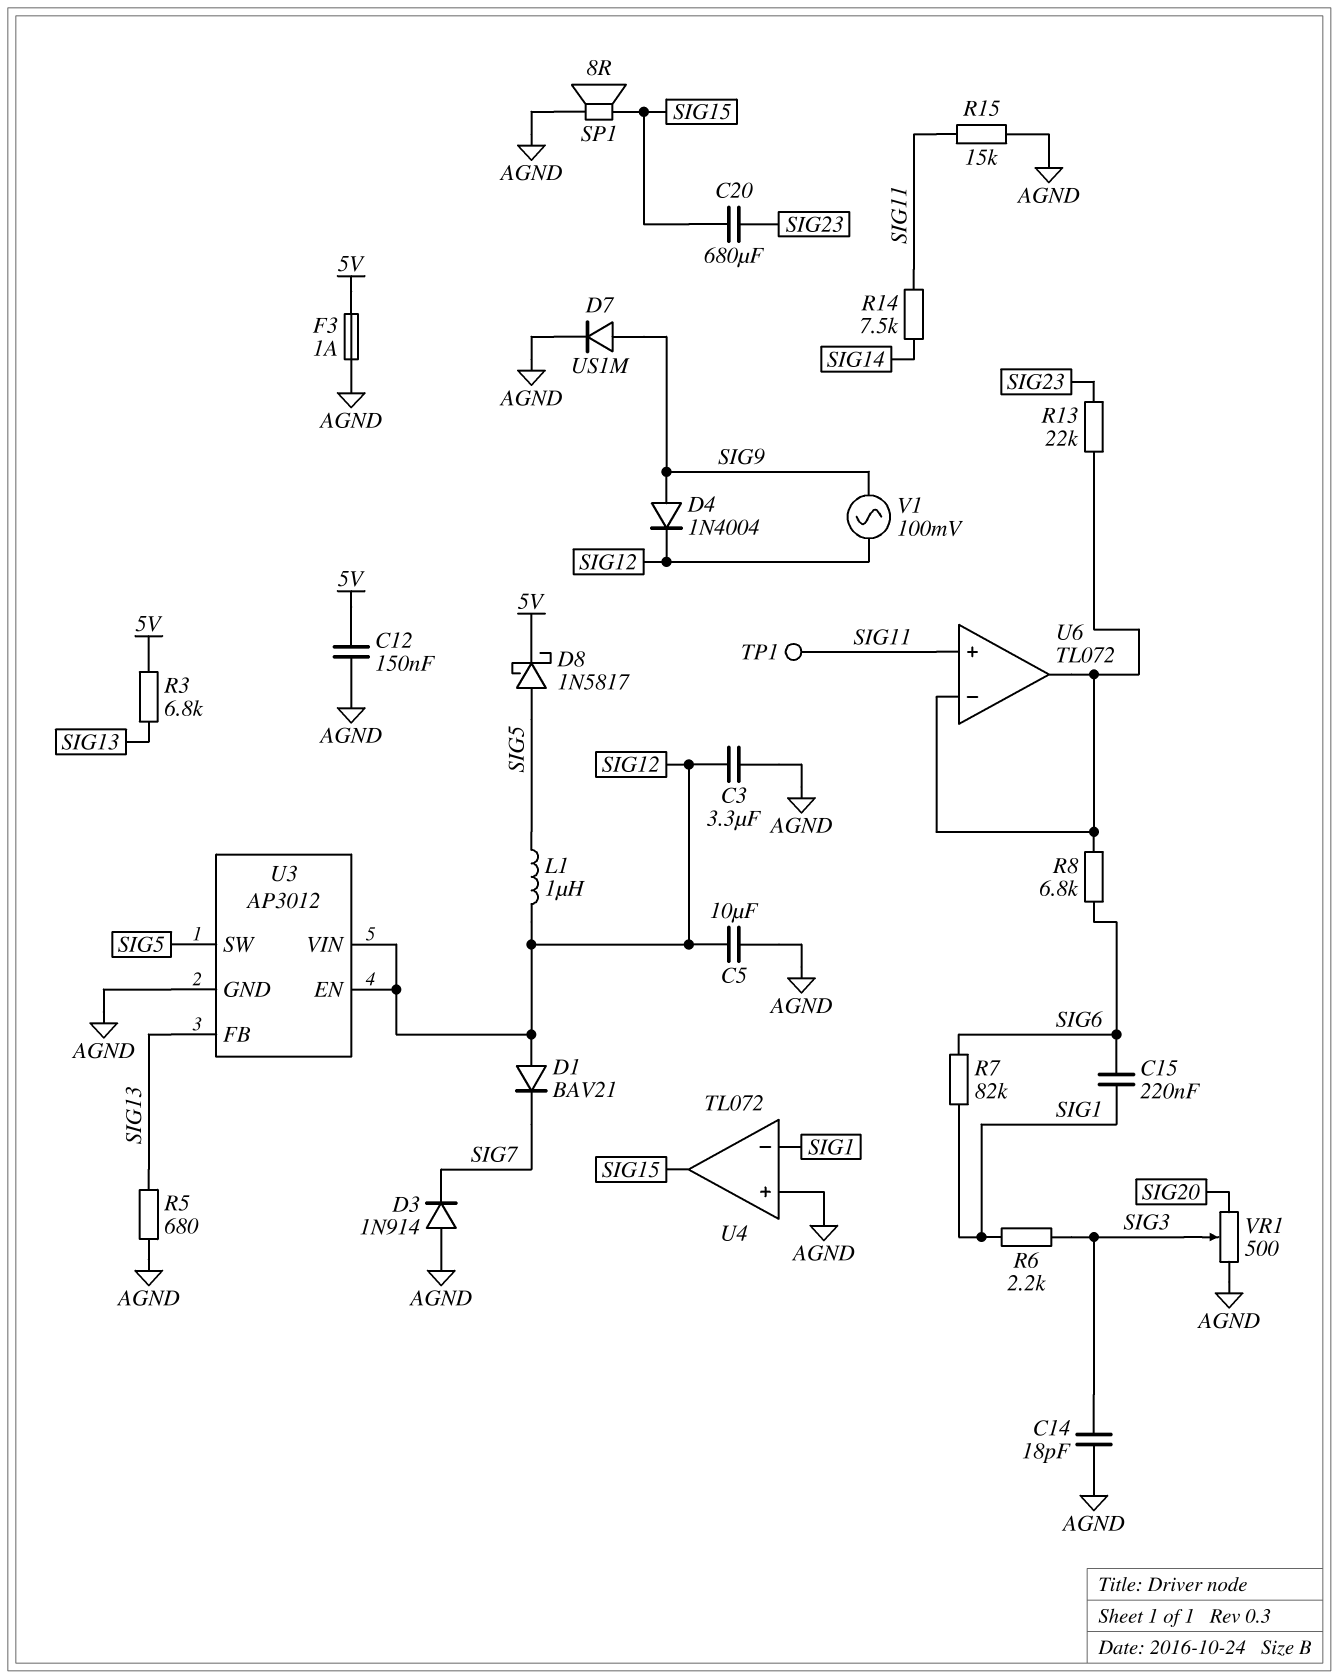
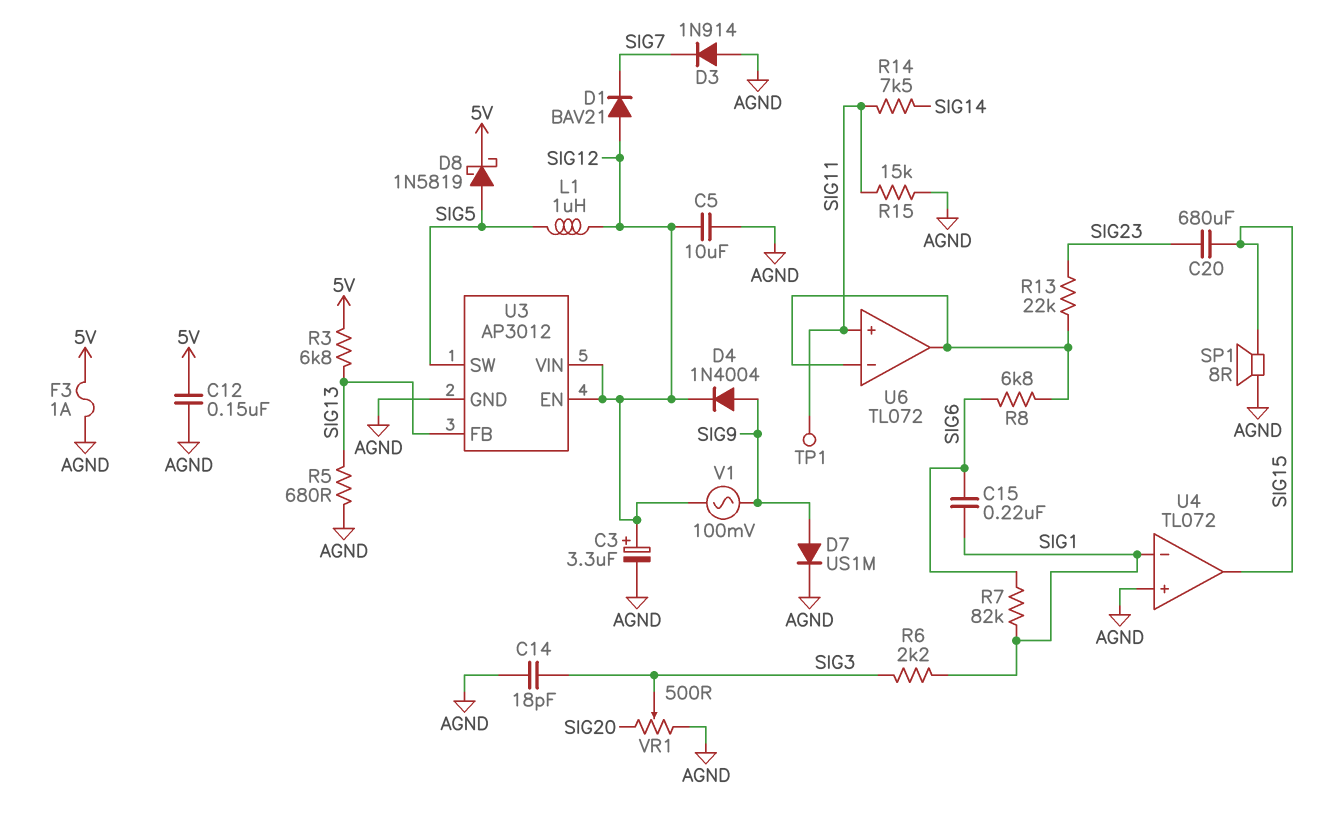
C3: 3.3uF (AGND, SIG12) -> 3.3uF (plus SIG12, minus AGND)
D8: schottky 1N5817 (A SIG5, K 5V) -> schottky 1N5819 (A SIG5, K 5V)

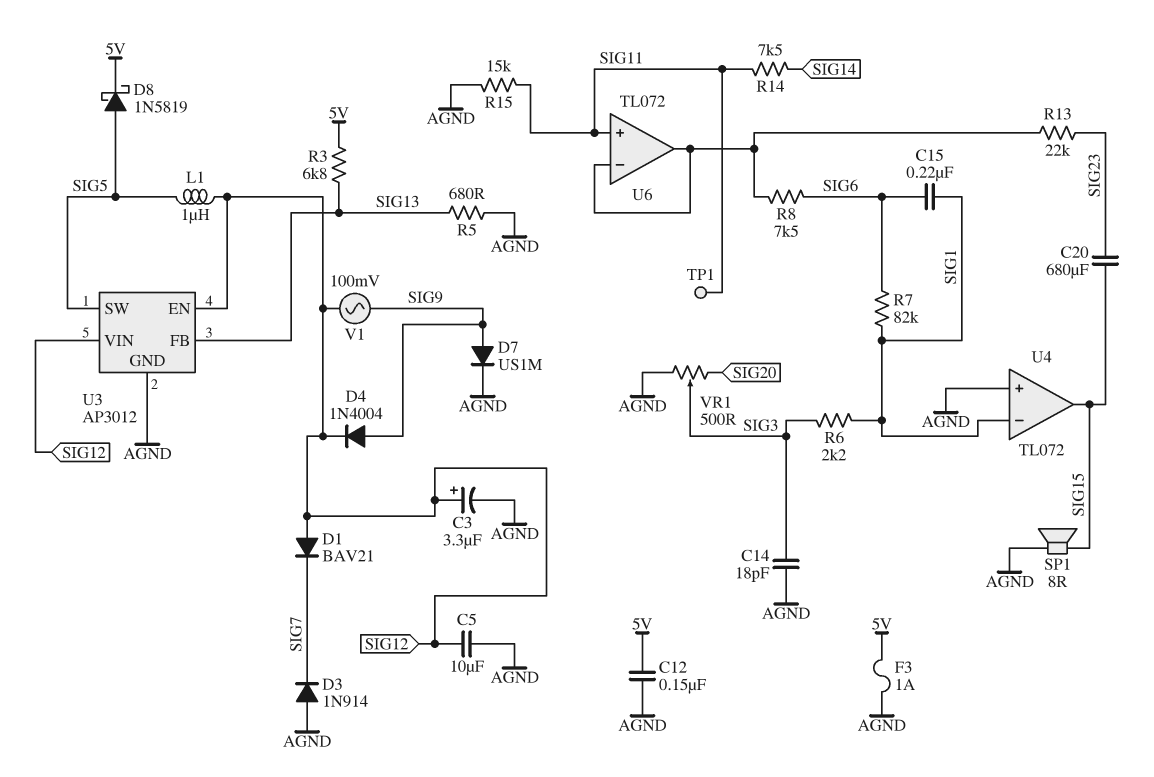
R8: 6.8k (SIG6, U6/in-) -> 7.5k (SIG6, U6/in-)

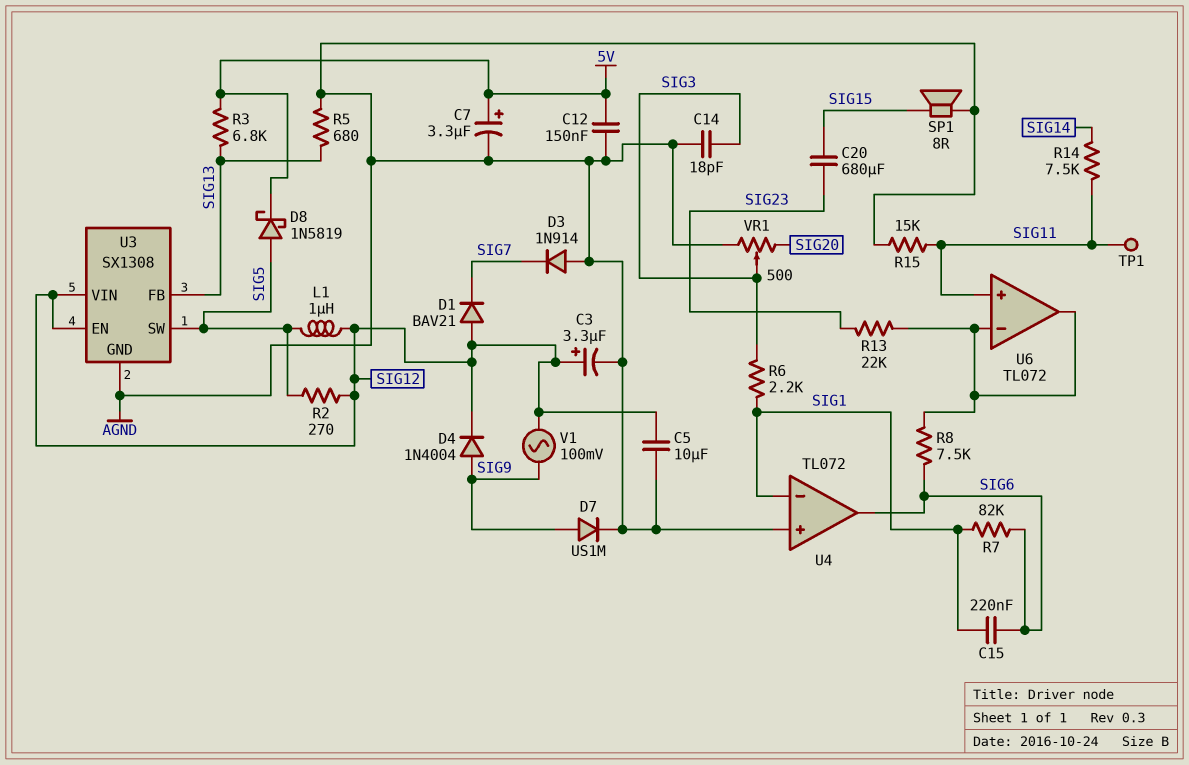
C7: none -> 3.3uF (plus 5V, minus AGND)
F3: 1A (5V, AGND) -> none
R2: none -> 270 (SIG5, SIG12)
U3: AP3012 -> SX1308
U4 pin out: SIG15 -> SIG6

